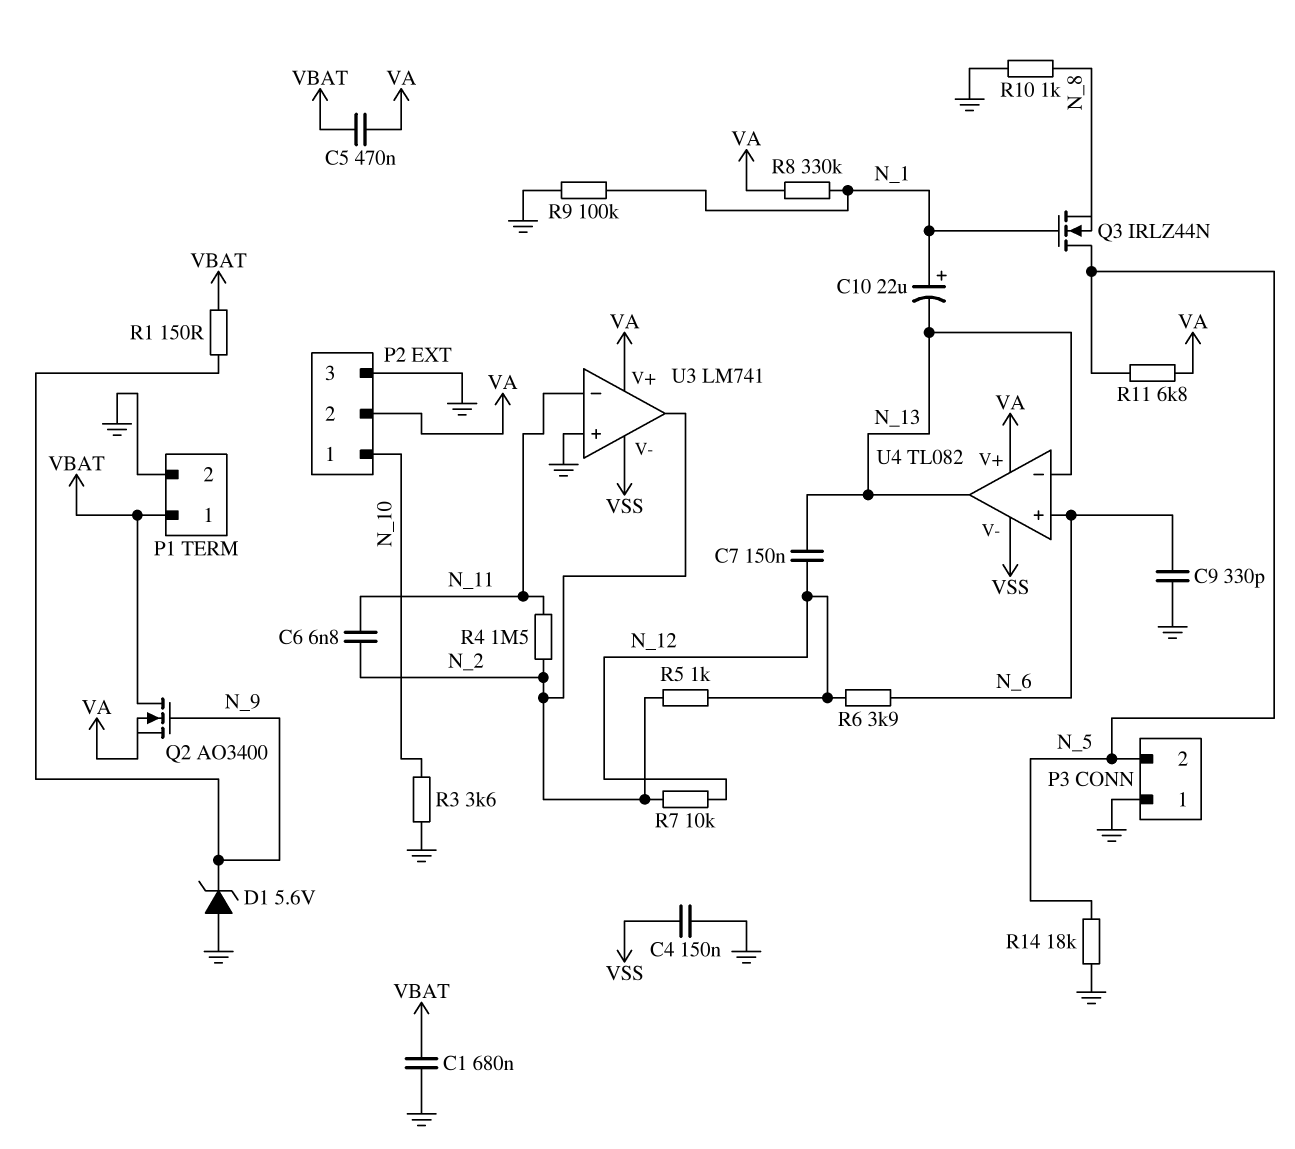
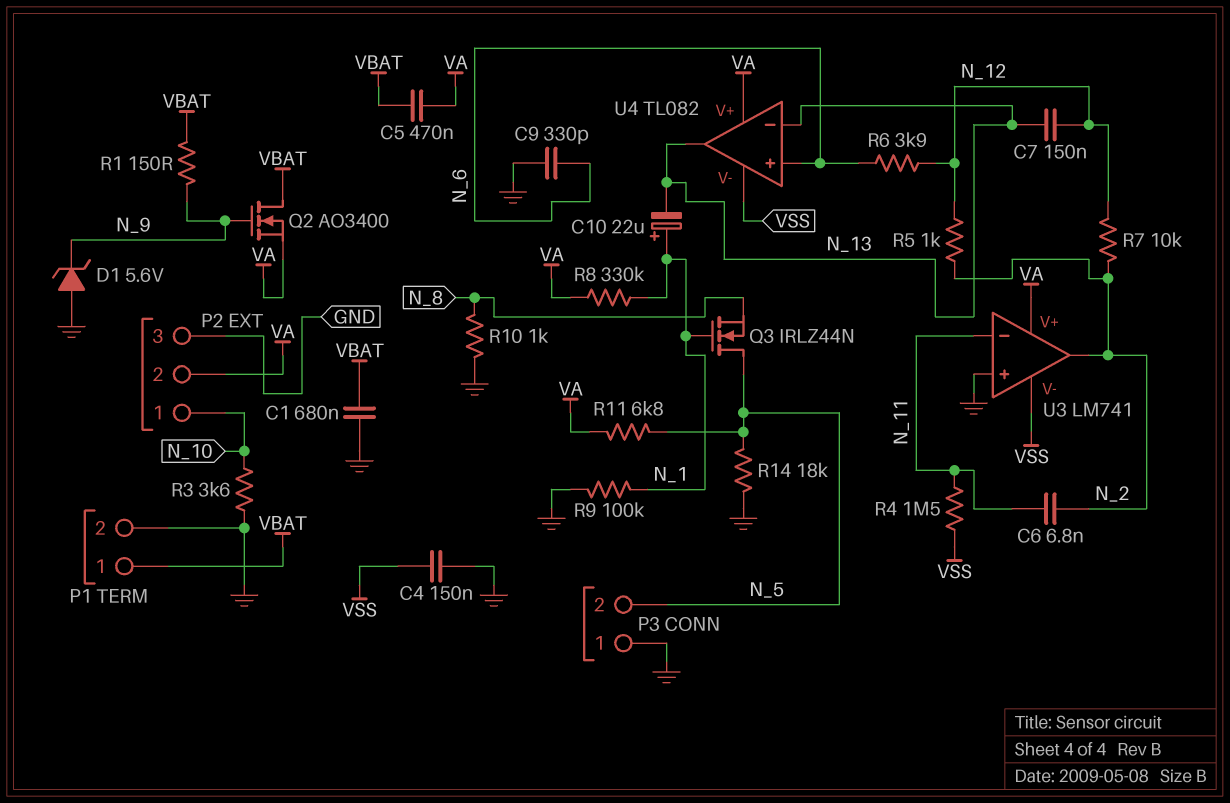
R4: 1.5M (N_2, N_11) -> 1.5M (N_11, VSS)

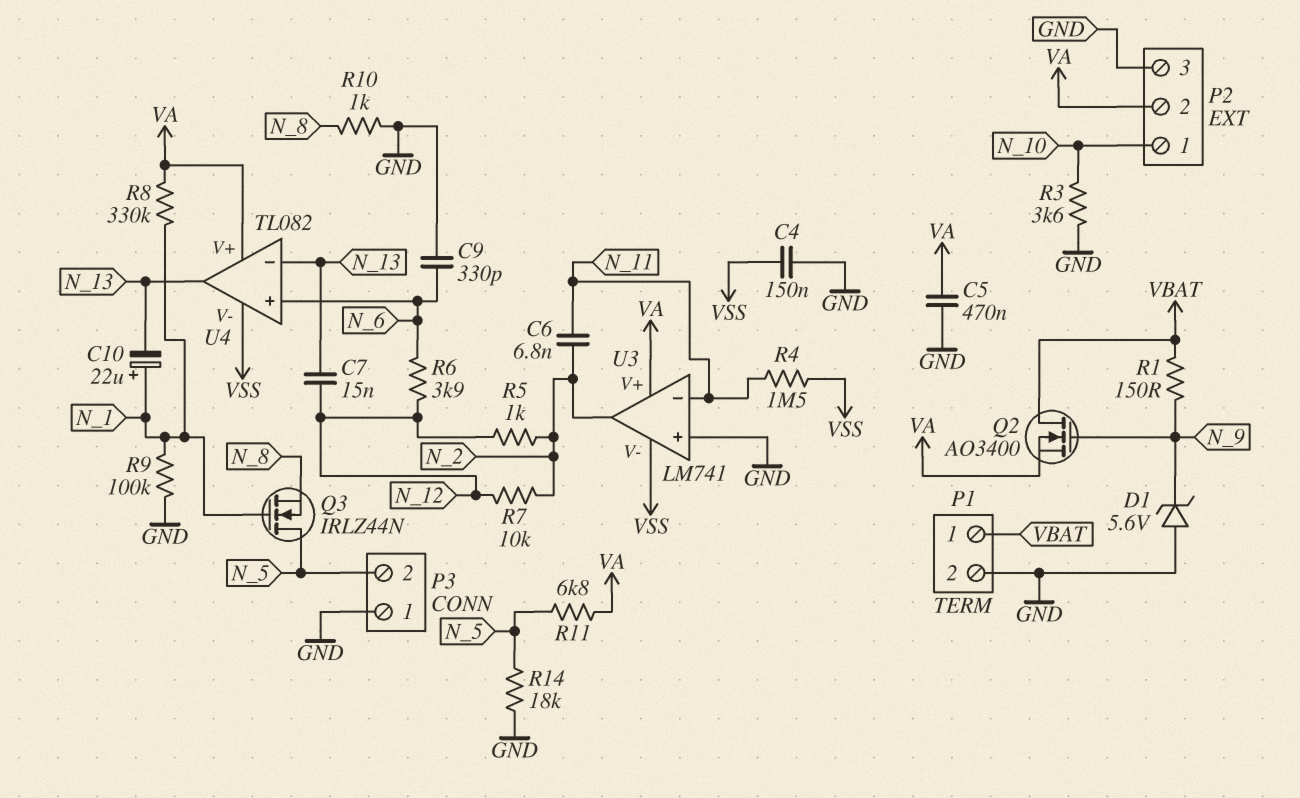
C1: 680nF (GND, VBAT) -> none
C5: 470nF (VA, VBAT) -> 470nF (GND, VA)
C7: 150nF (N_12, N_13) -> 15nF (N_12, N_13)

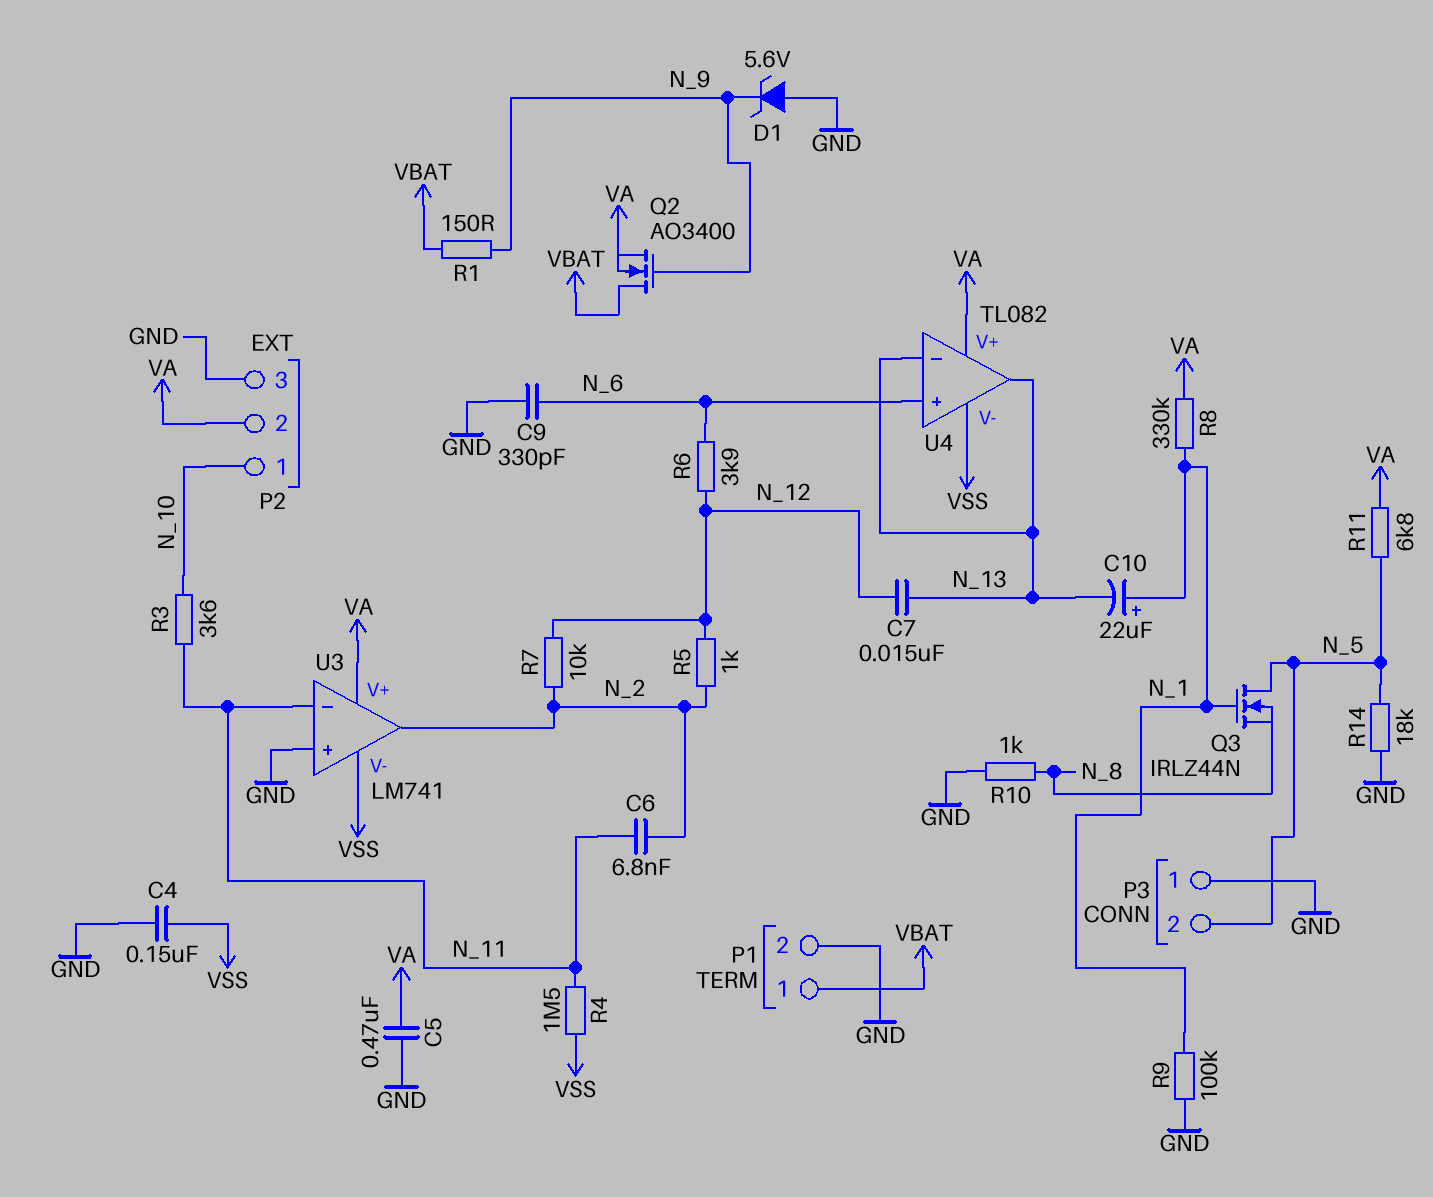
R3: 3.6k (GND, N_10) -> 3.6k (N_10, N_11)

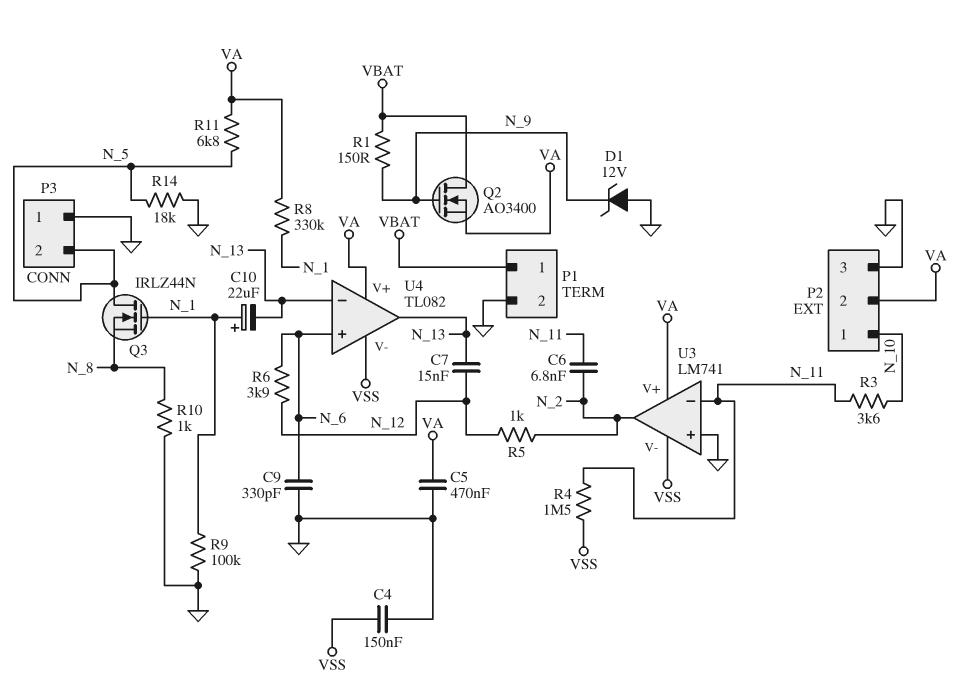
D1: zener 5.6V (A GND, K N_9) -> zener 12V (A GND, K N_9)
R7: 10k (N_2, N_12) -> none

